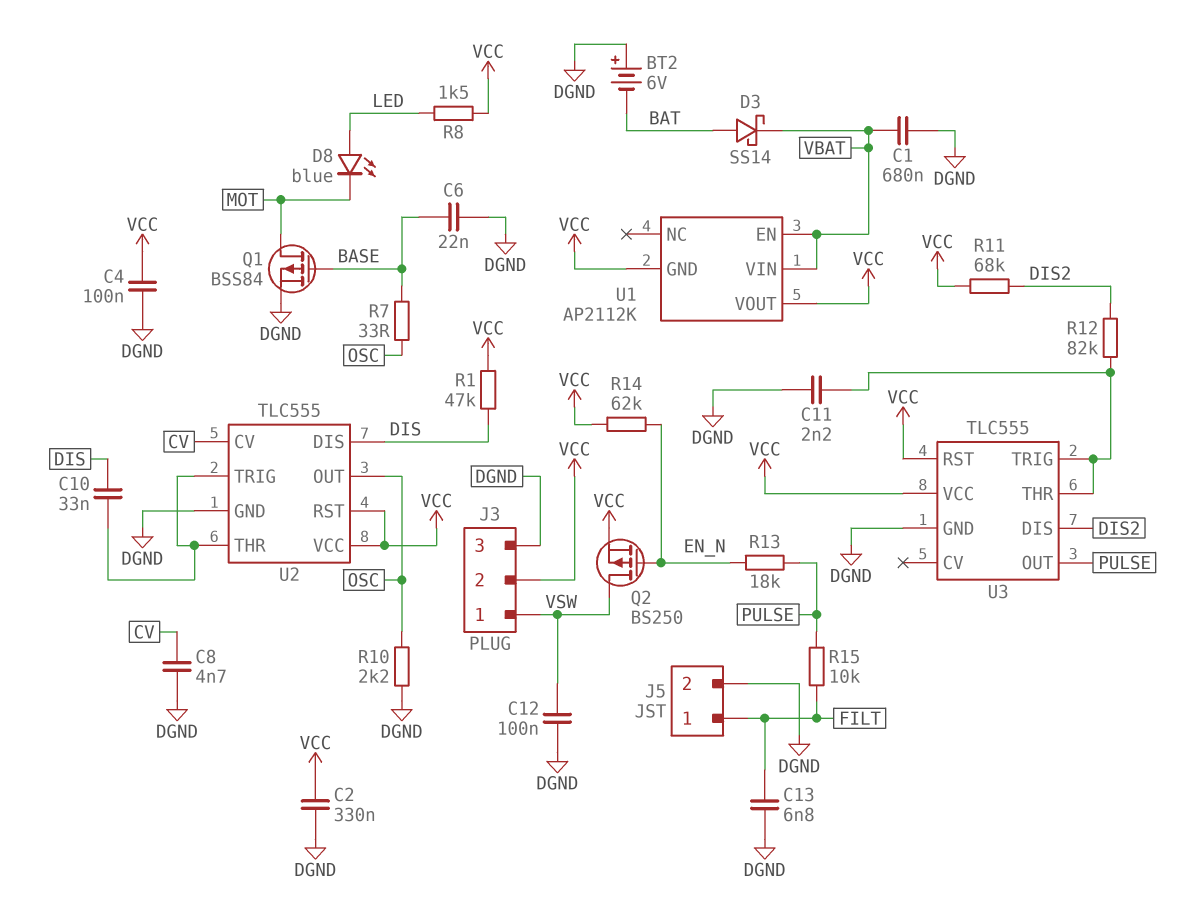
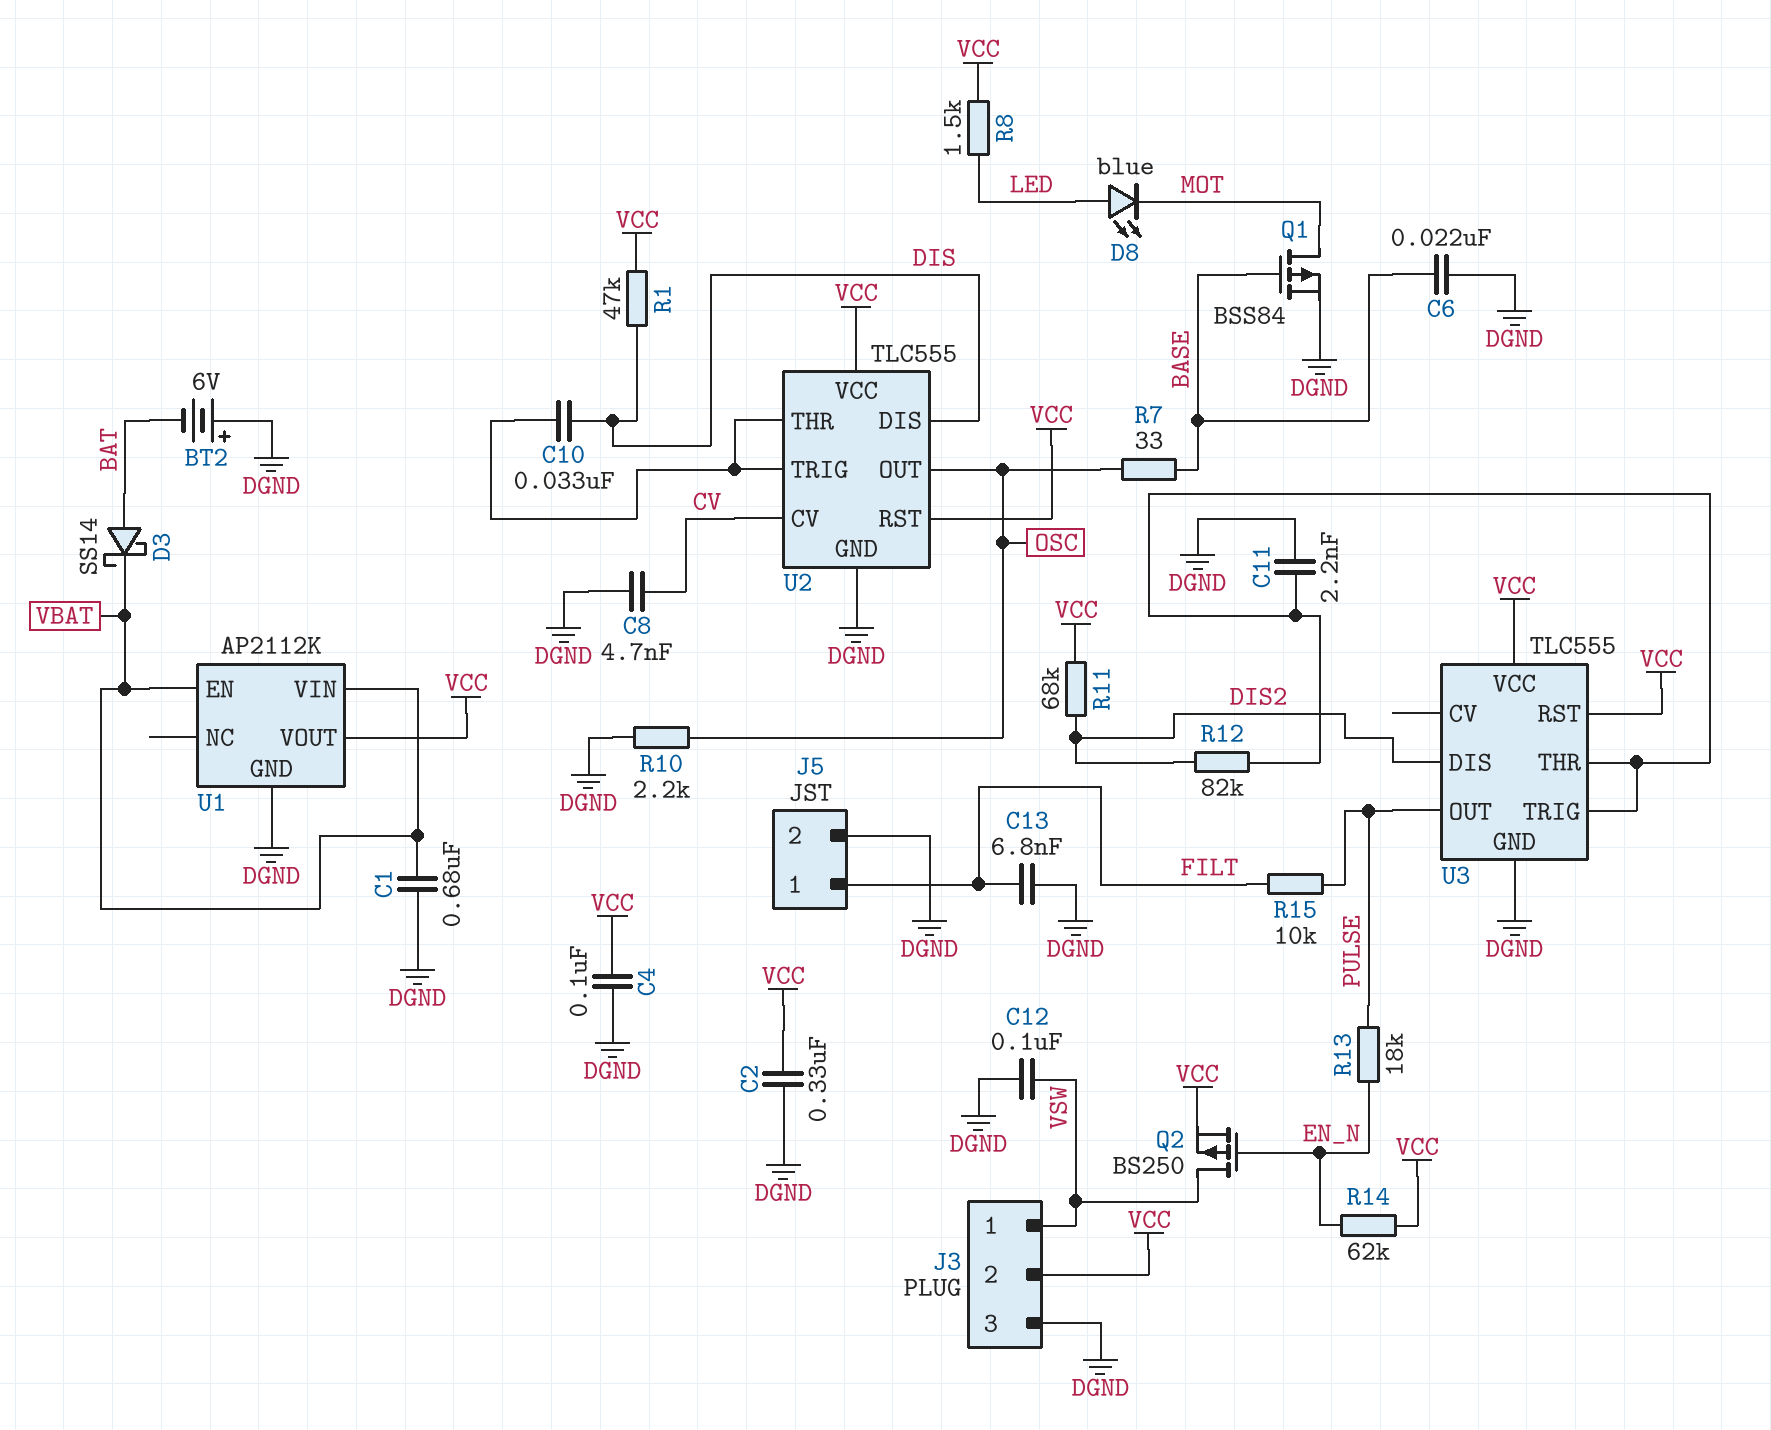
U1 pin GND: VCC -> DGND

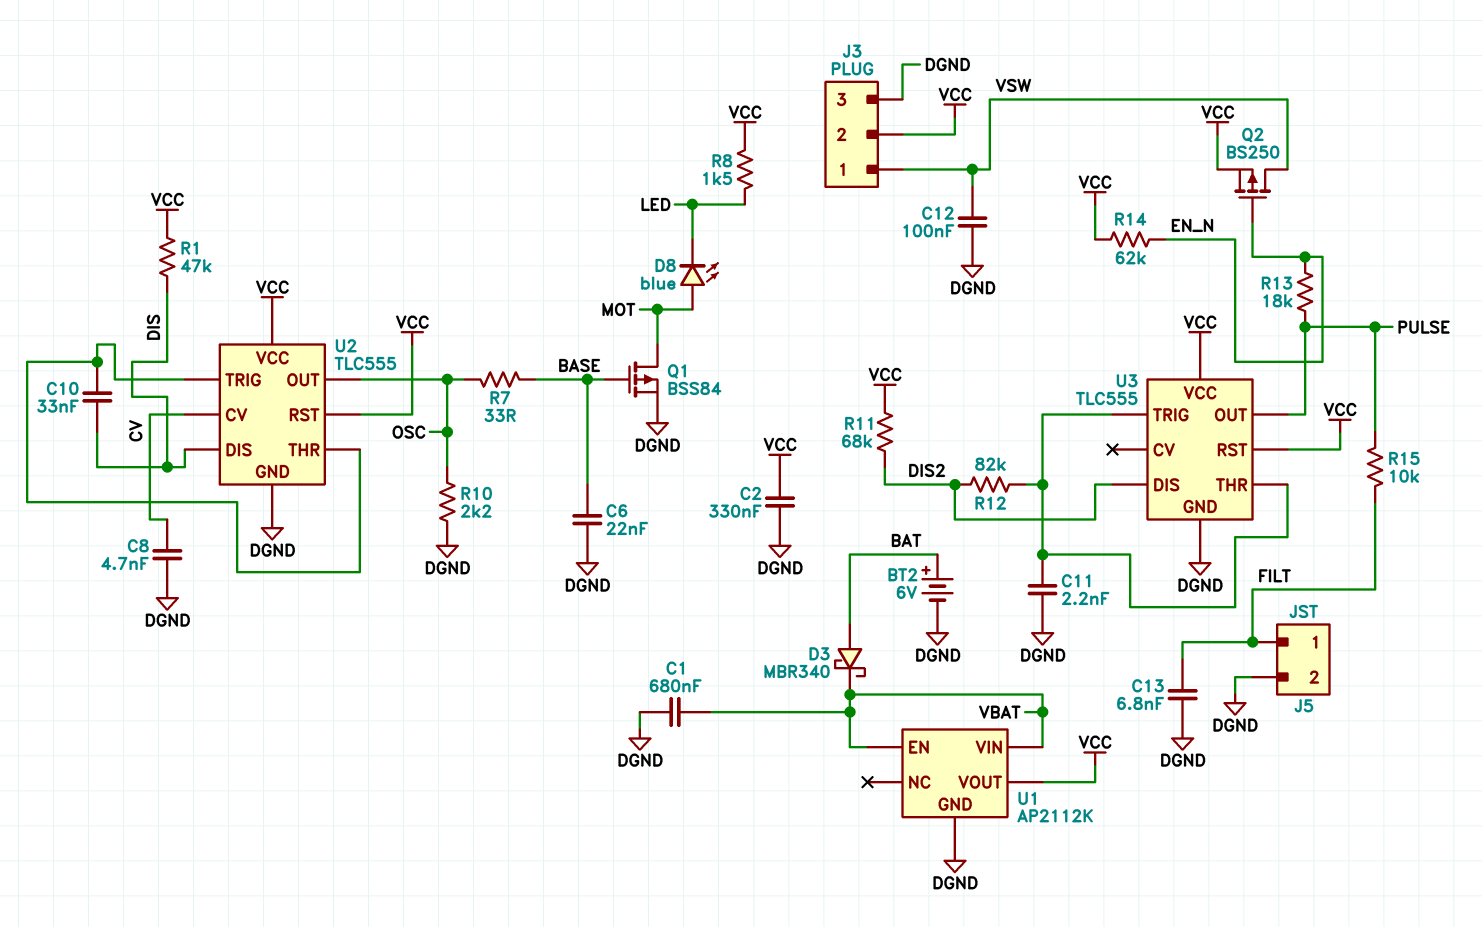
BT2: 6V (plus DGND, minus BAT) -> 6V (plus BAT, minus DGND)
C4: 100nF (DGND, VCC) -> none
D3: schottky SS14 (A BAT, K VBAT) -> schottky MBR340 (A BAT, K VBAT)
D8: LED blue (A LED, K MOT) -> LED blue (A MOT, K LED)

